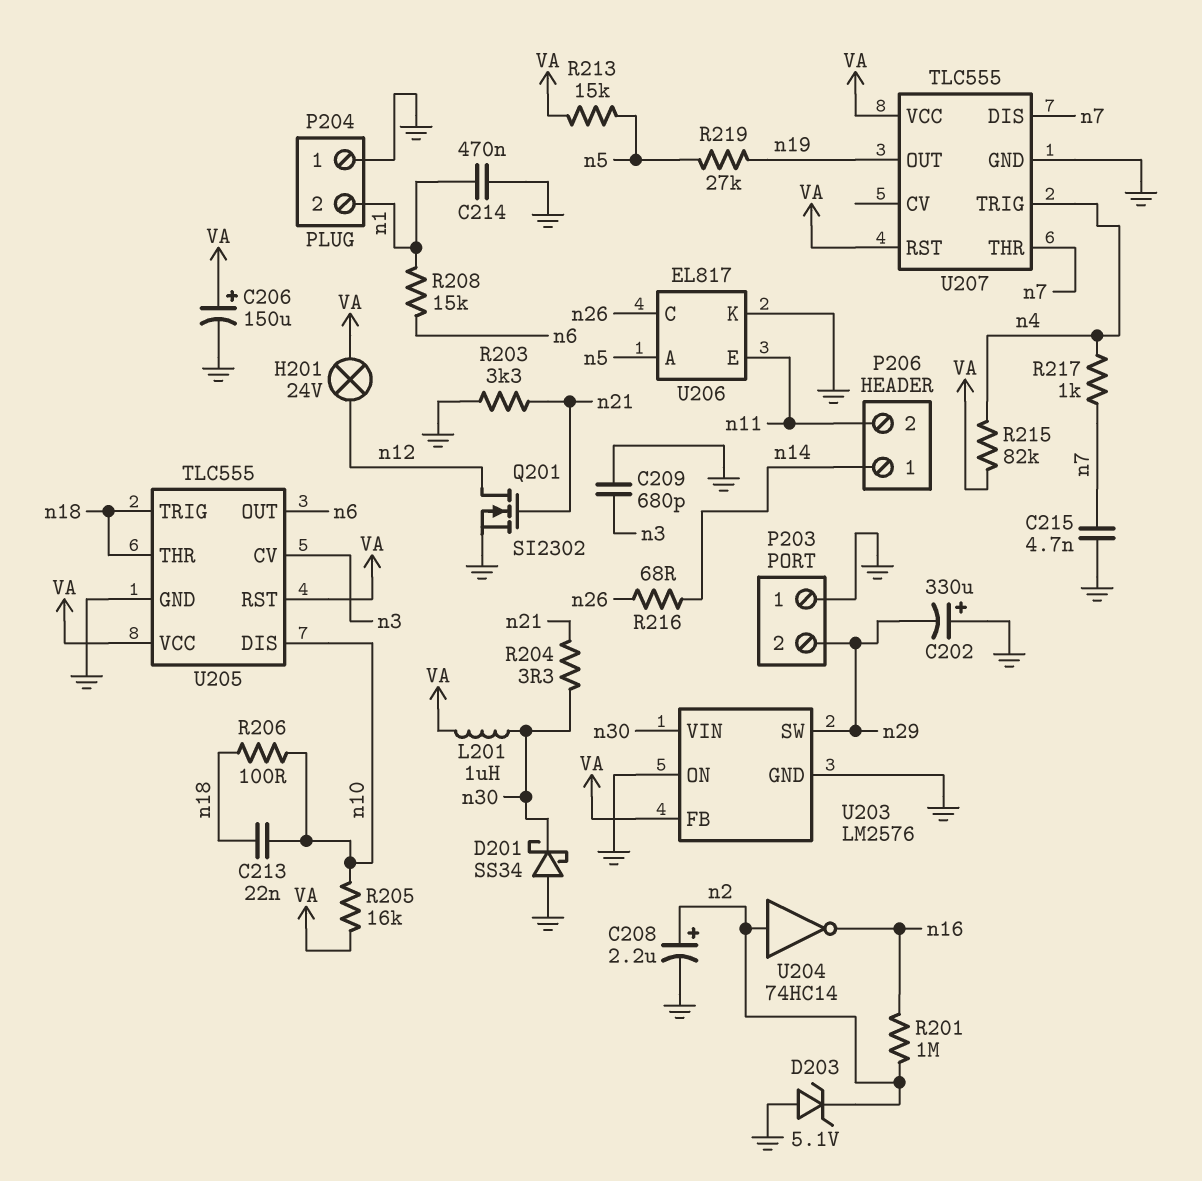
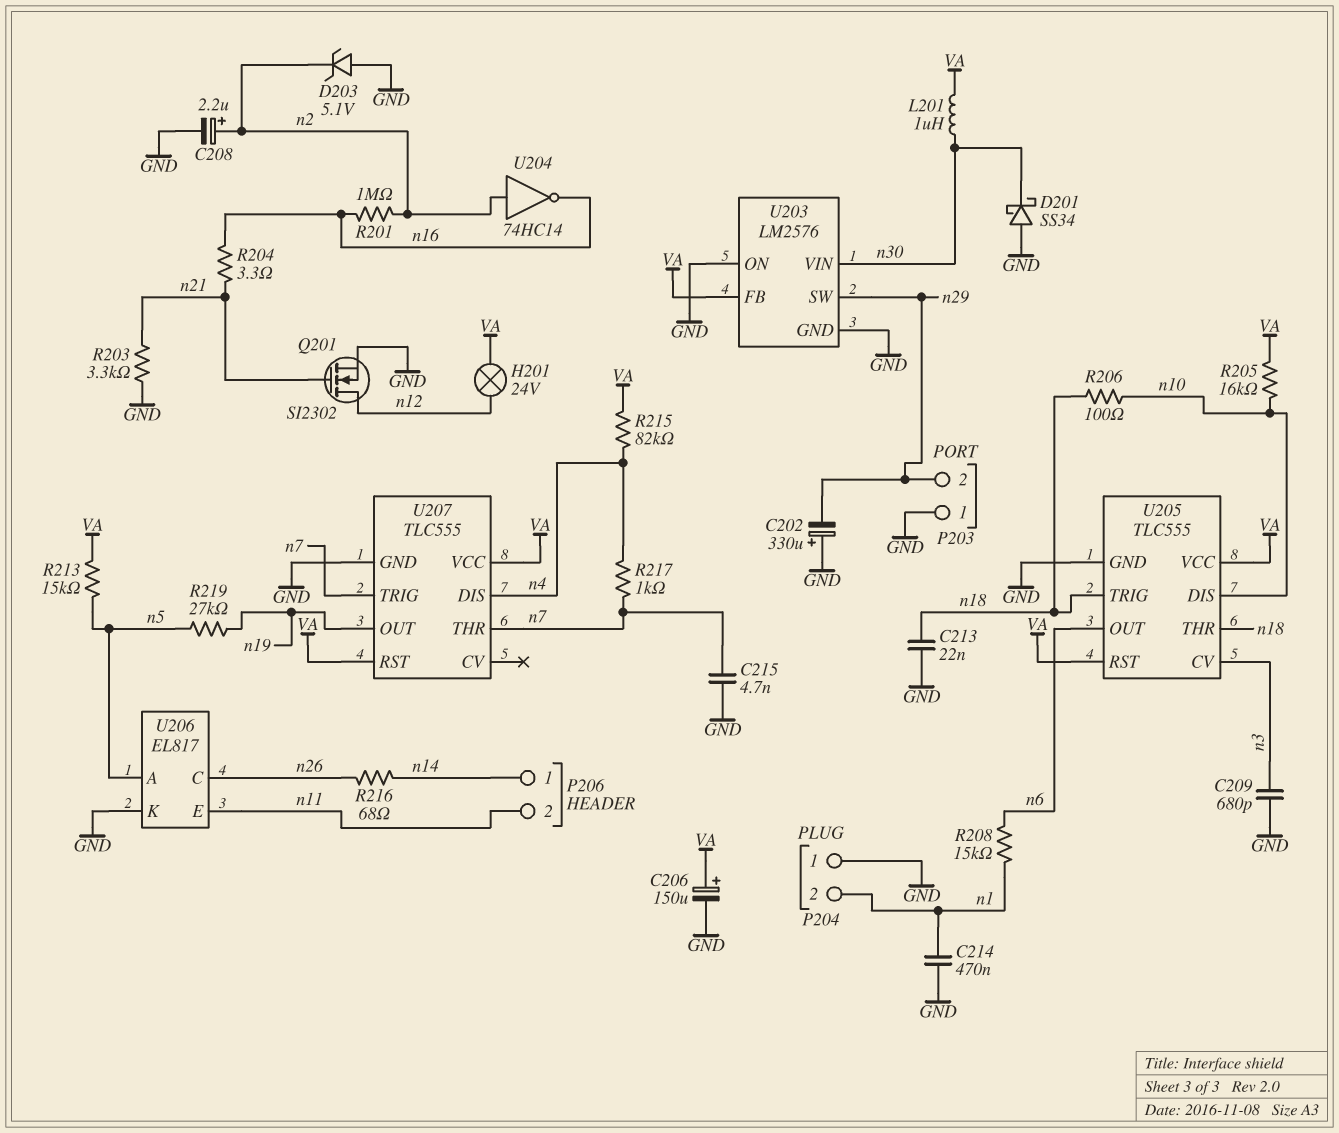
C213: 22nF (n10, n18) -> 22nF (GND, n18)
R204: 3.3 (n21, n30) -> 3.3 (n16, n21)
U207 pin DIS: n7 -> n4
U207 pin TRIG: n4 -> n7

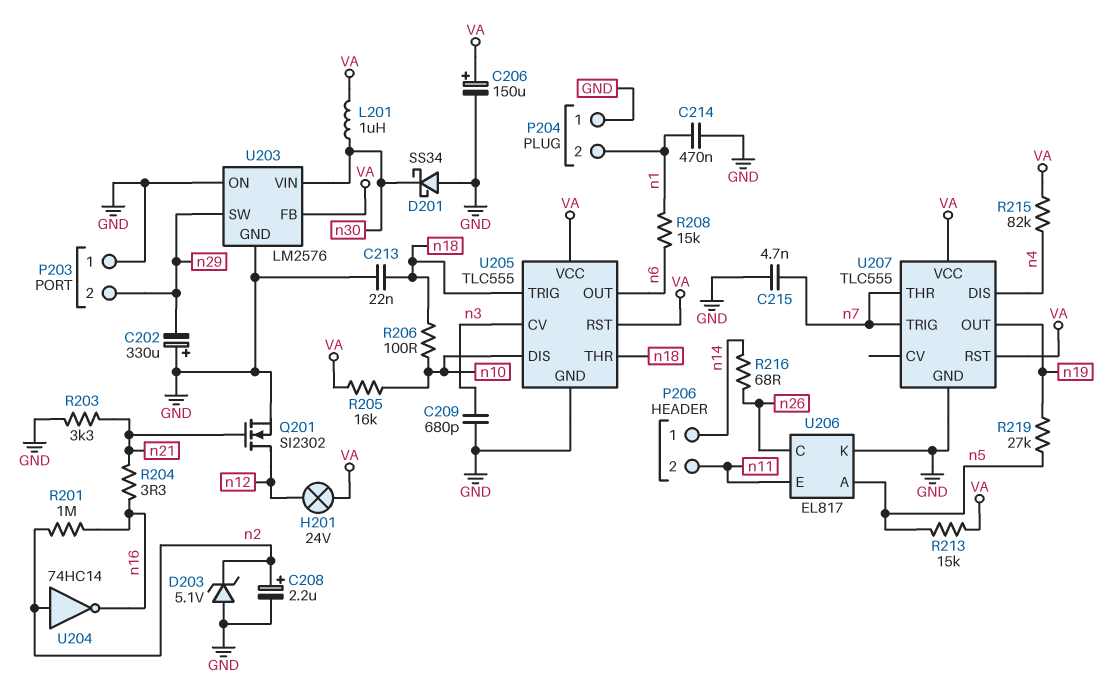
R217: 1k (n4, n7) -> none

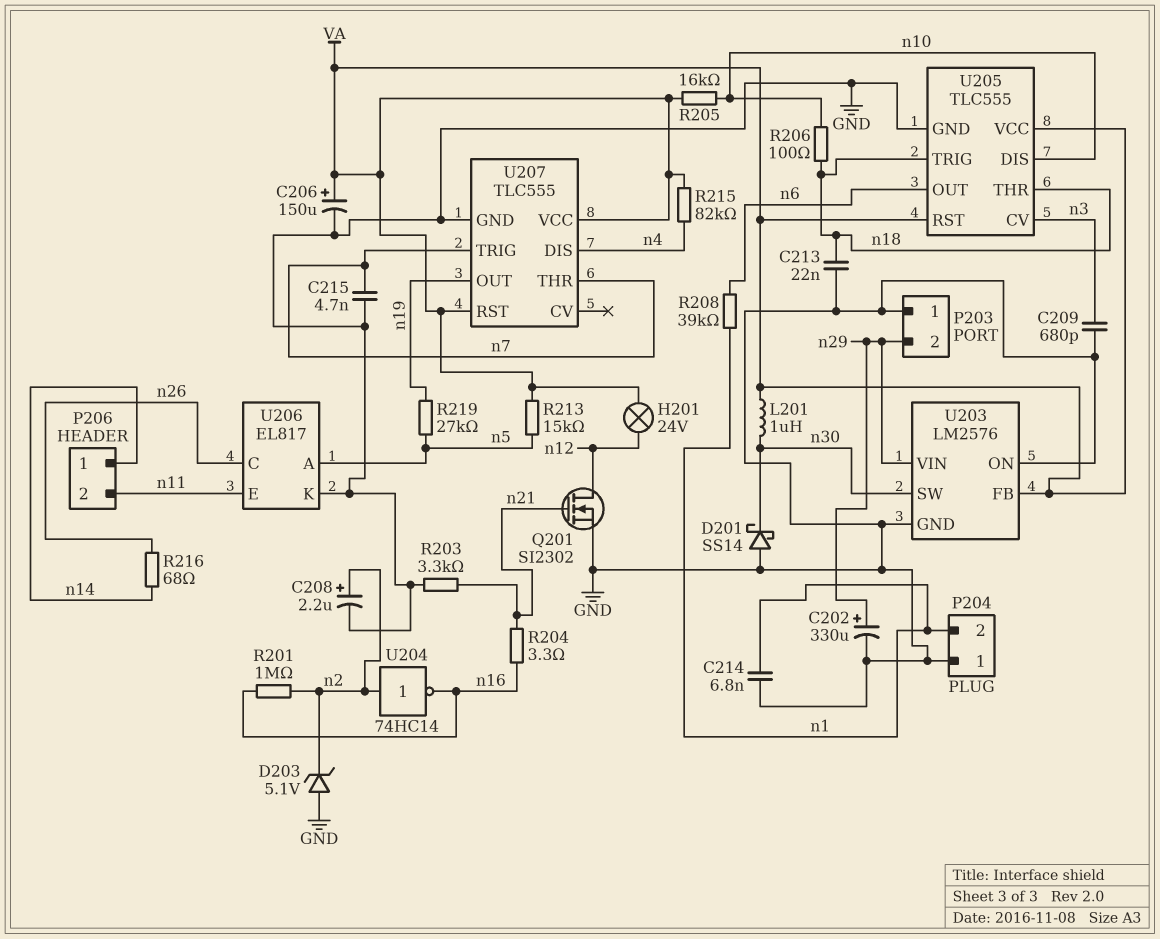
C202: 330uF (plus GND, minus n29) -> 330uF (plus n29, minus GND)
C214: 470nF (GND, n1) -> 6.8nF (GND, n1)
D201: schottky SS34 (A GND, K n30) -> schottky SS14 (A GND, K n30)
R208: 15k (n1, n6) -> 39k (n1, n6)
U203 pin SW: n29 -> n30
U203 pin VIN: n30 -> n29

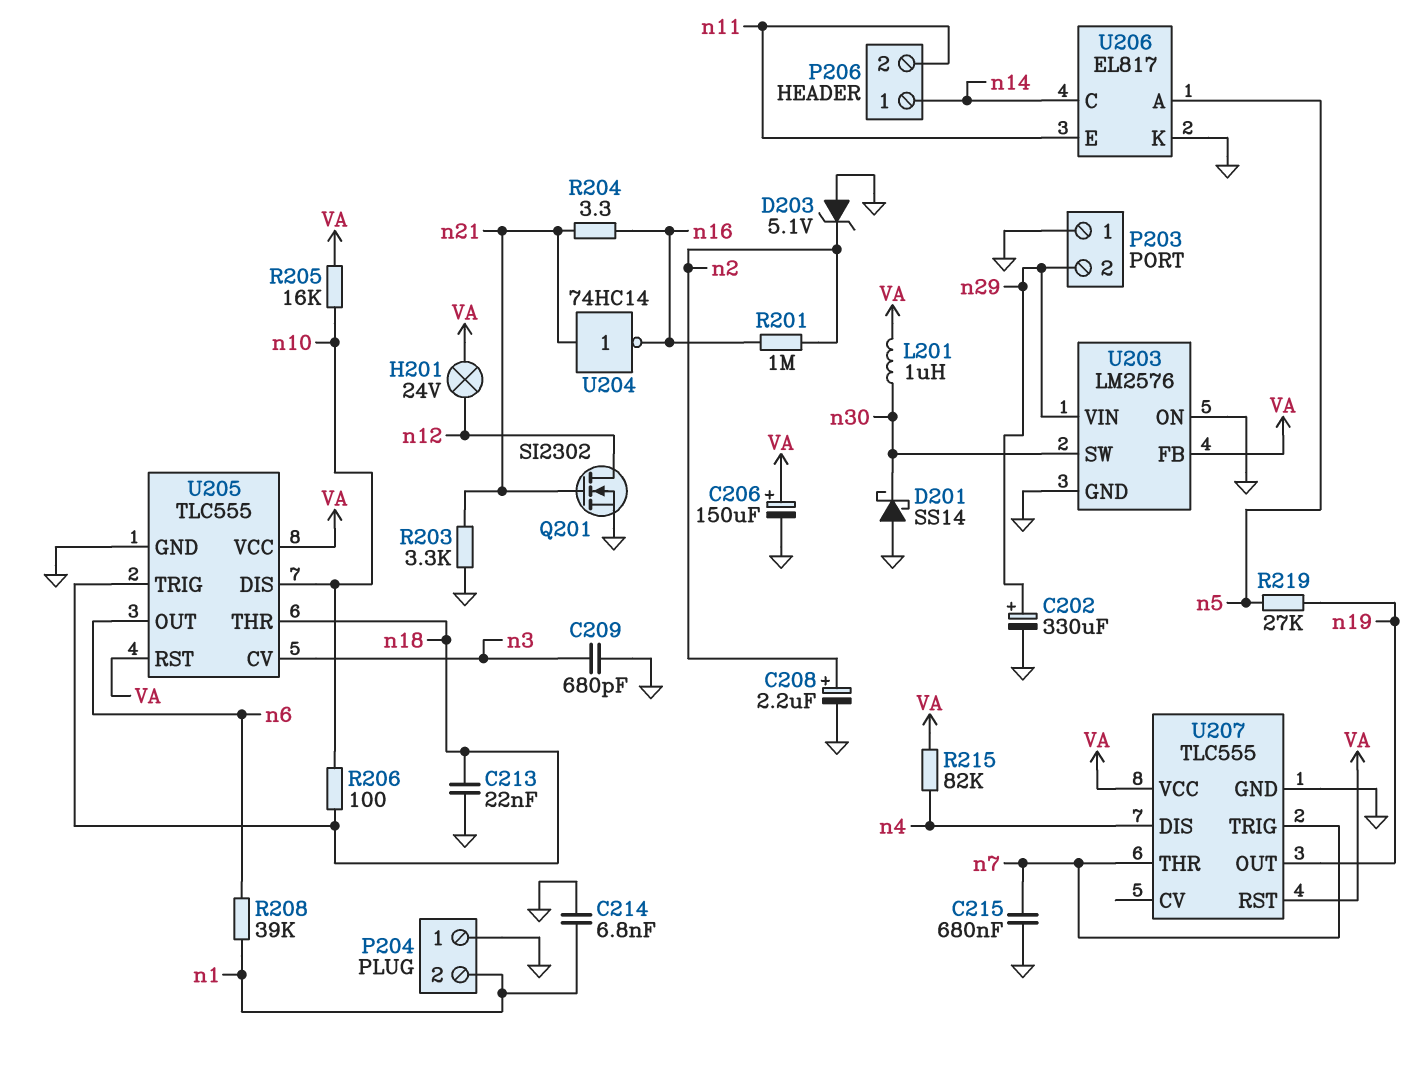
C215: 4.7nF (GND, n7) -> 680nF (GND, n7)
R213: 15k (VA, n5) -> none
R216: 68 (n14, n26) -> none
U204: NOT 74HC14 (in n2, out n16) -> NOT 74HC14 (in n21, out n16)
U206 pin C: n26 -> n14

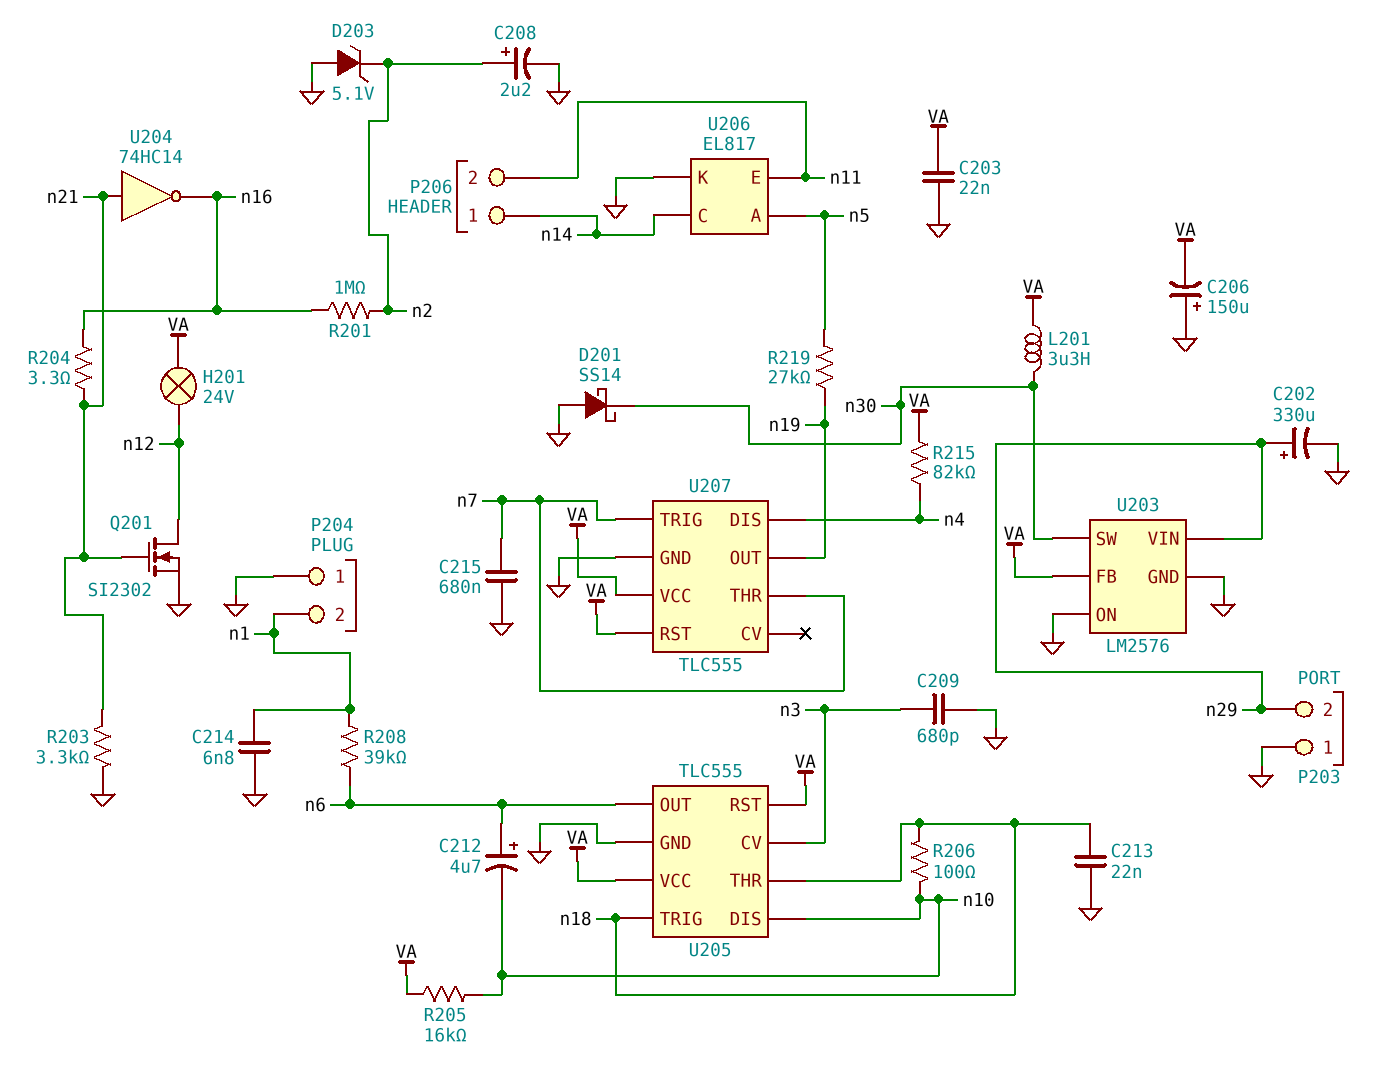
C203: none -> 22nF (GND, VA)
C206: 150uF (plus VA, minus GND) -> 150uF (plus GND, minus VA)
C212: none -> 4.7uF (plus n6, minus n10)
L201: 1uH (VA, n30) -> 3.3uH (VA, n30)

